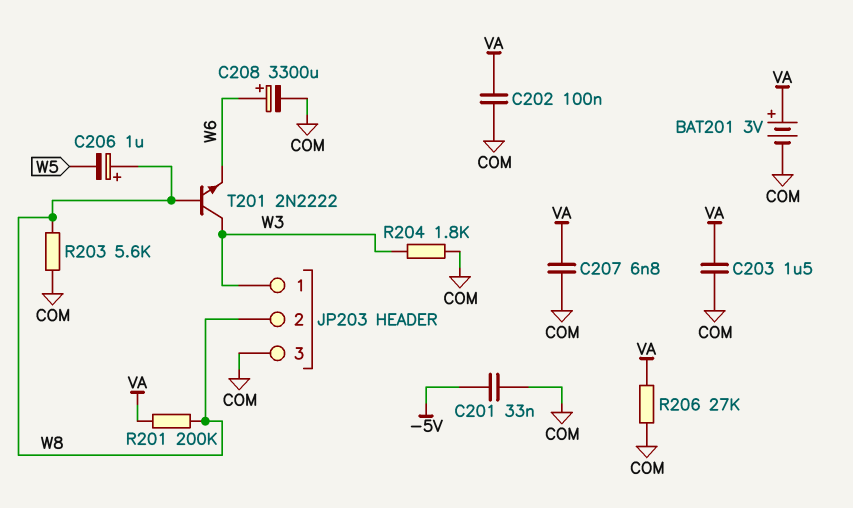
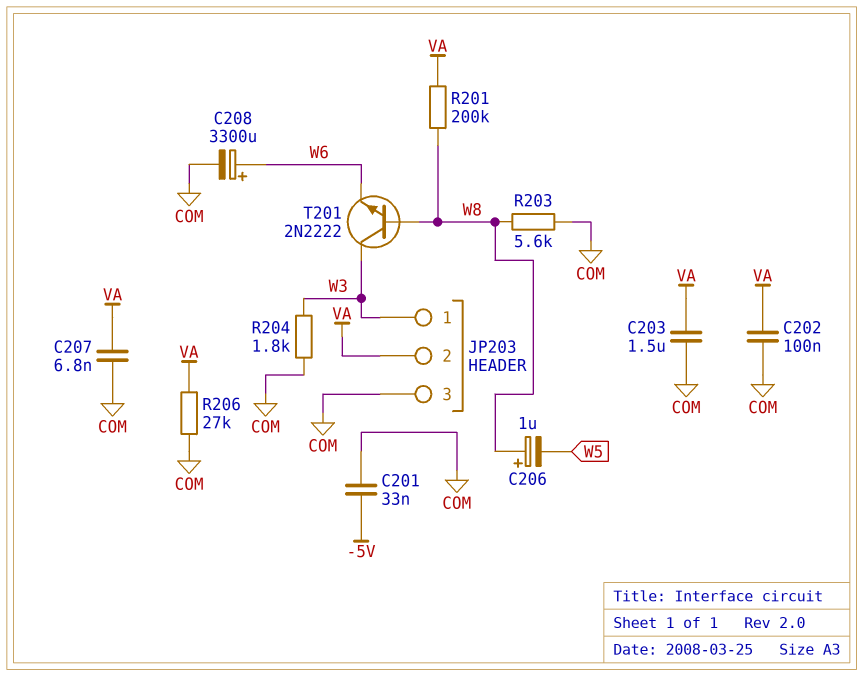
BAT201: 3V (plus VA, minus COM) -> none
JP203 pin 2: W8 -> VA

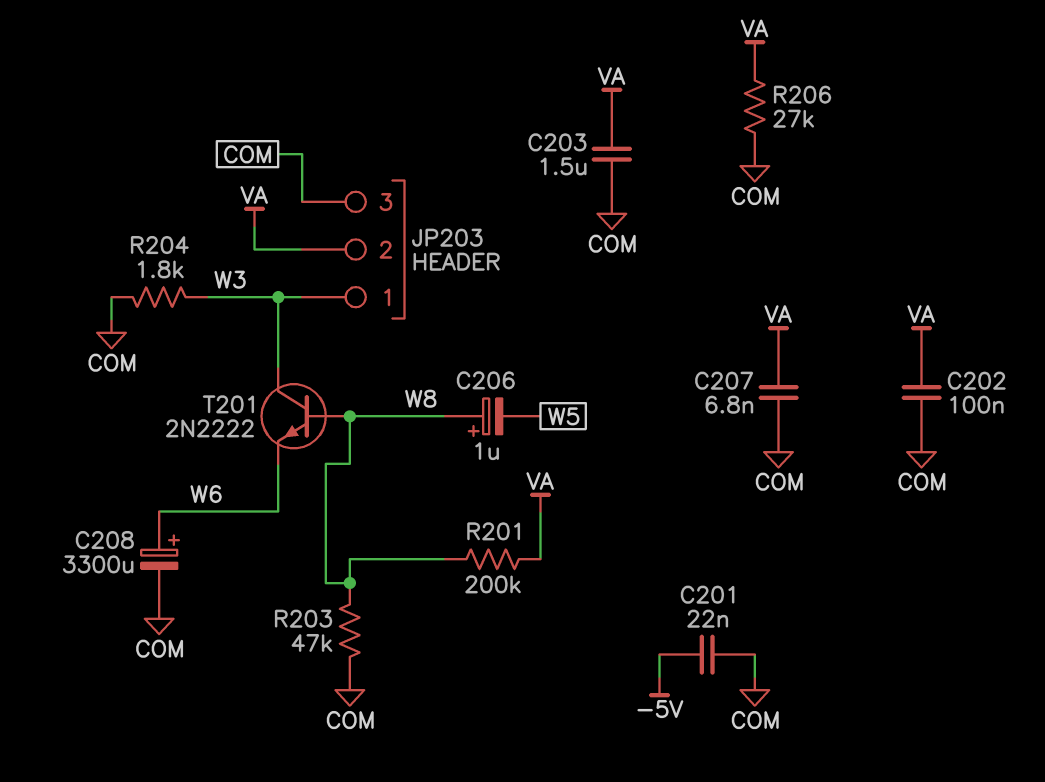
C201: 33nF (-5V, COM) -> 22nF (-5V, COM)
R203: 5.6k (COM, W8) -> 47k (COM, W8)

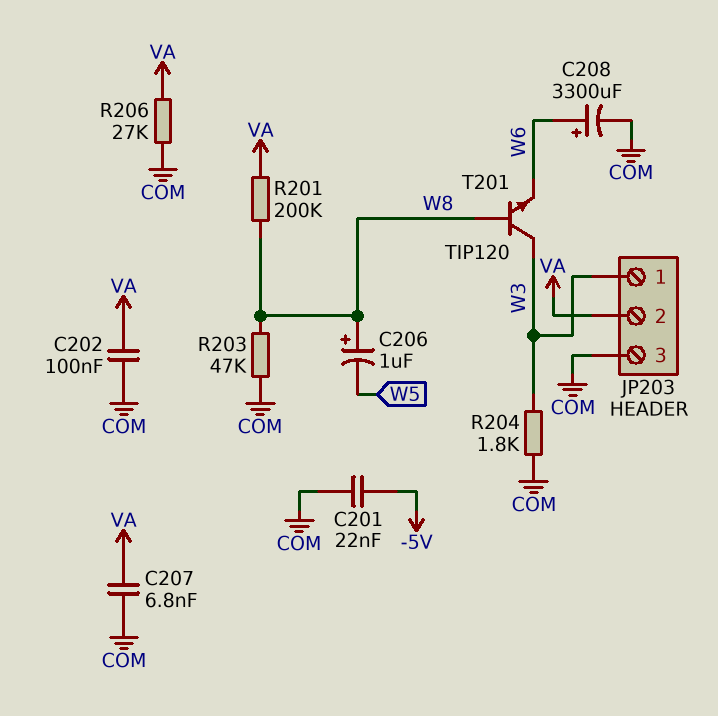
C203: 1.5uF (COM, VA) -> none
T201: NPN 2N2222 (B W8, C W3, E W6) -> NPN TIP120 (B W8, C W3, E W6)

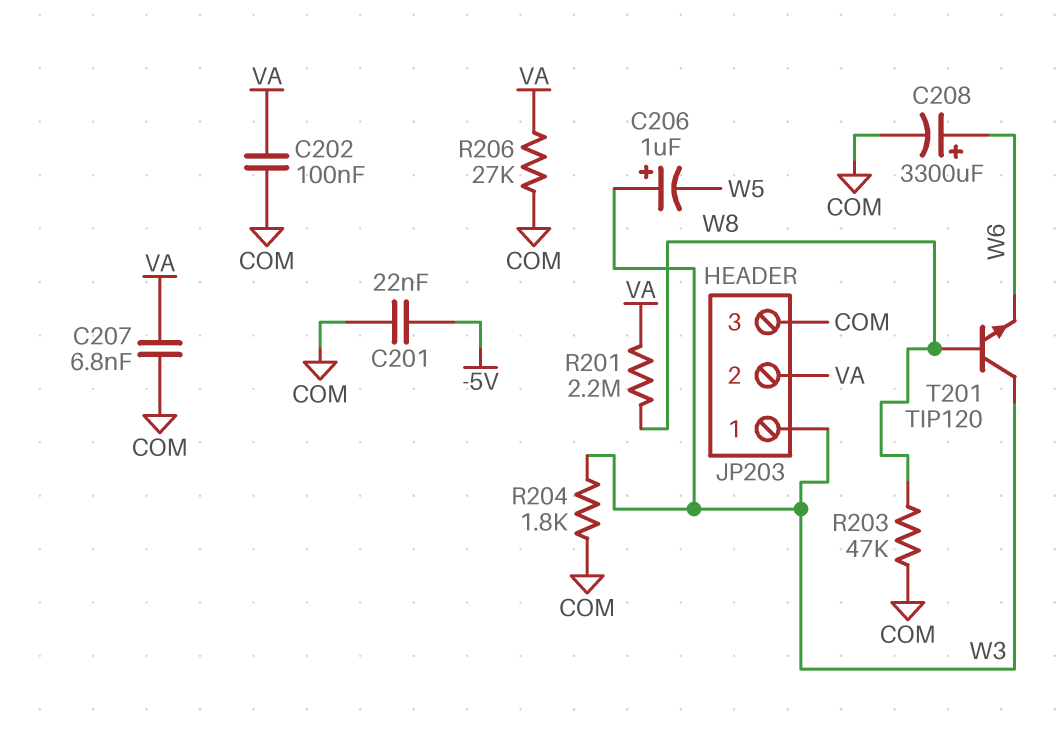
C206: 1uF (plus W8, minus W5) -> 1uF (plus W3, minus W5)
R201: 200k (VA, W8) -> 2.2M (VA, W8)

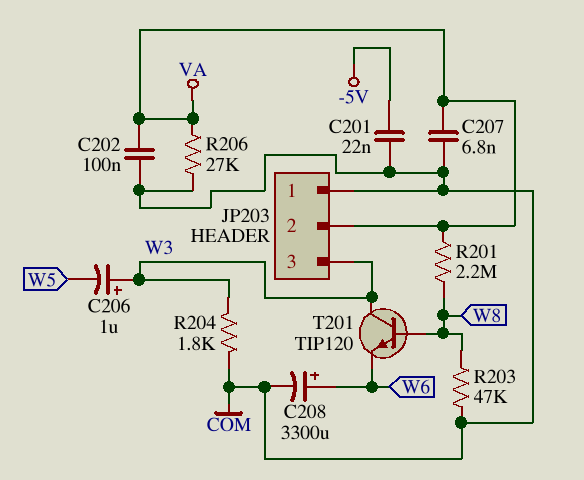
JP203 pin 1: W3 -> COM
JP203 pin 3: COM -> W3

